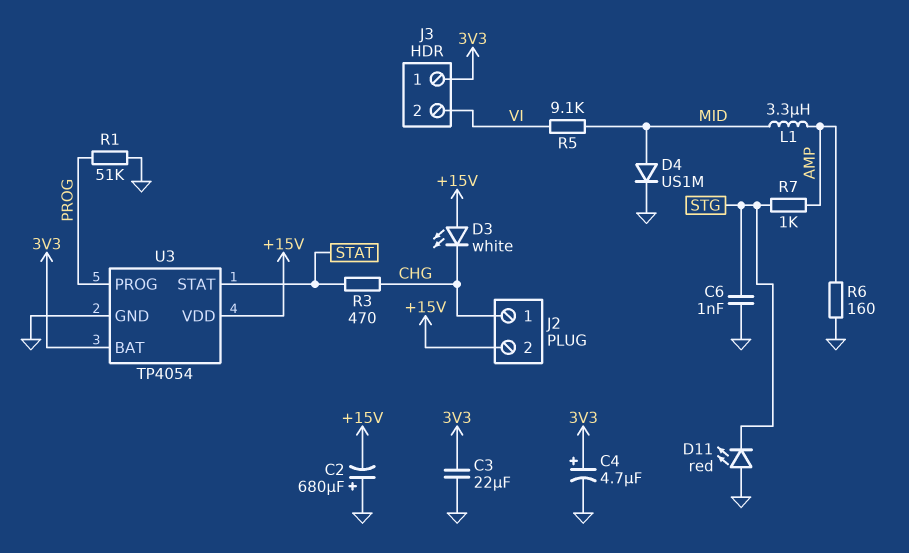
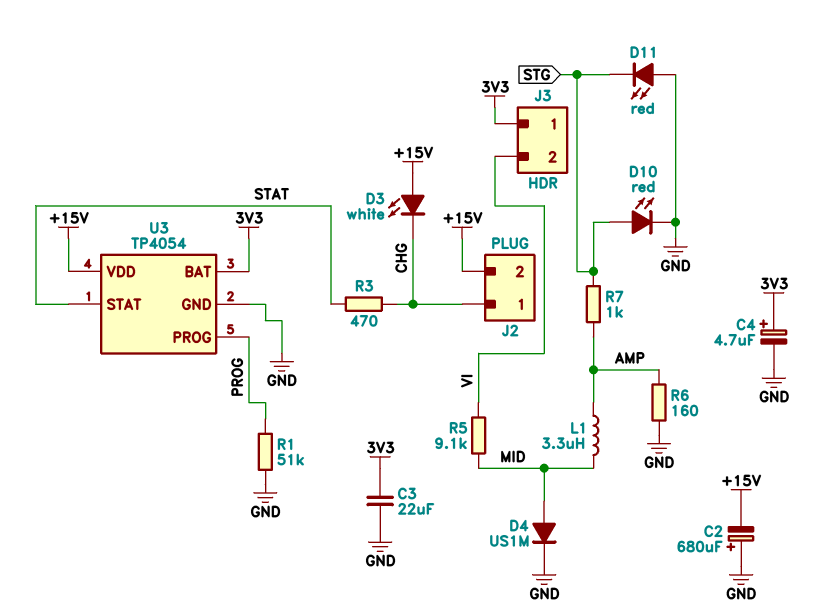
C6: 1nF (GND, STG) -> none
D10: none -> LED red (A STG, K GND)

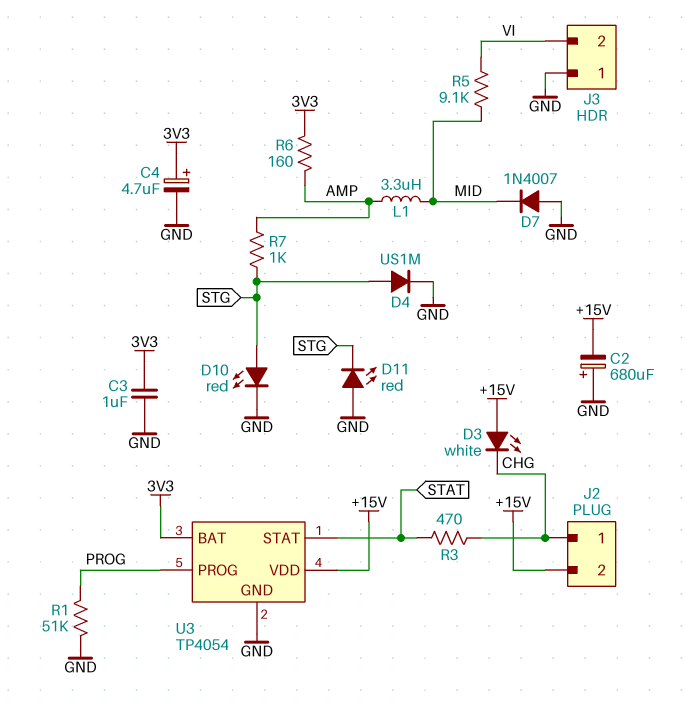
C3: 22uF (3V3, GND) -> 1uF (3V3, GND)
D4: diode US1M (A MID, K GND) -> diode US1M (A STG, K GND)
D7: none -> diode 1N4007 (A GND, K MID)
J3 pin 1: 3V3 -> GND
R6: 160 (AMP, GND) -> 160 (3V3, AMP)

